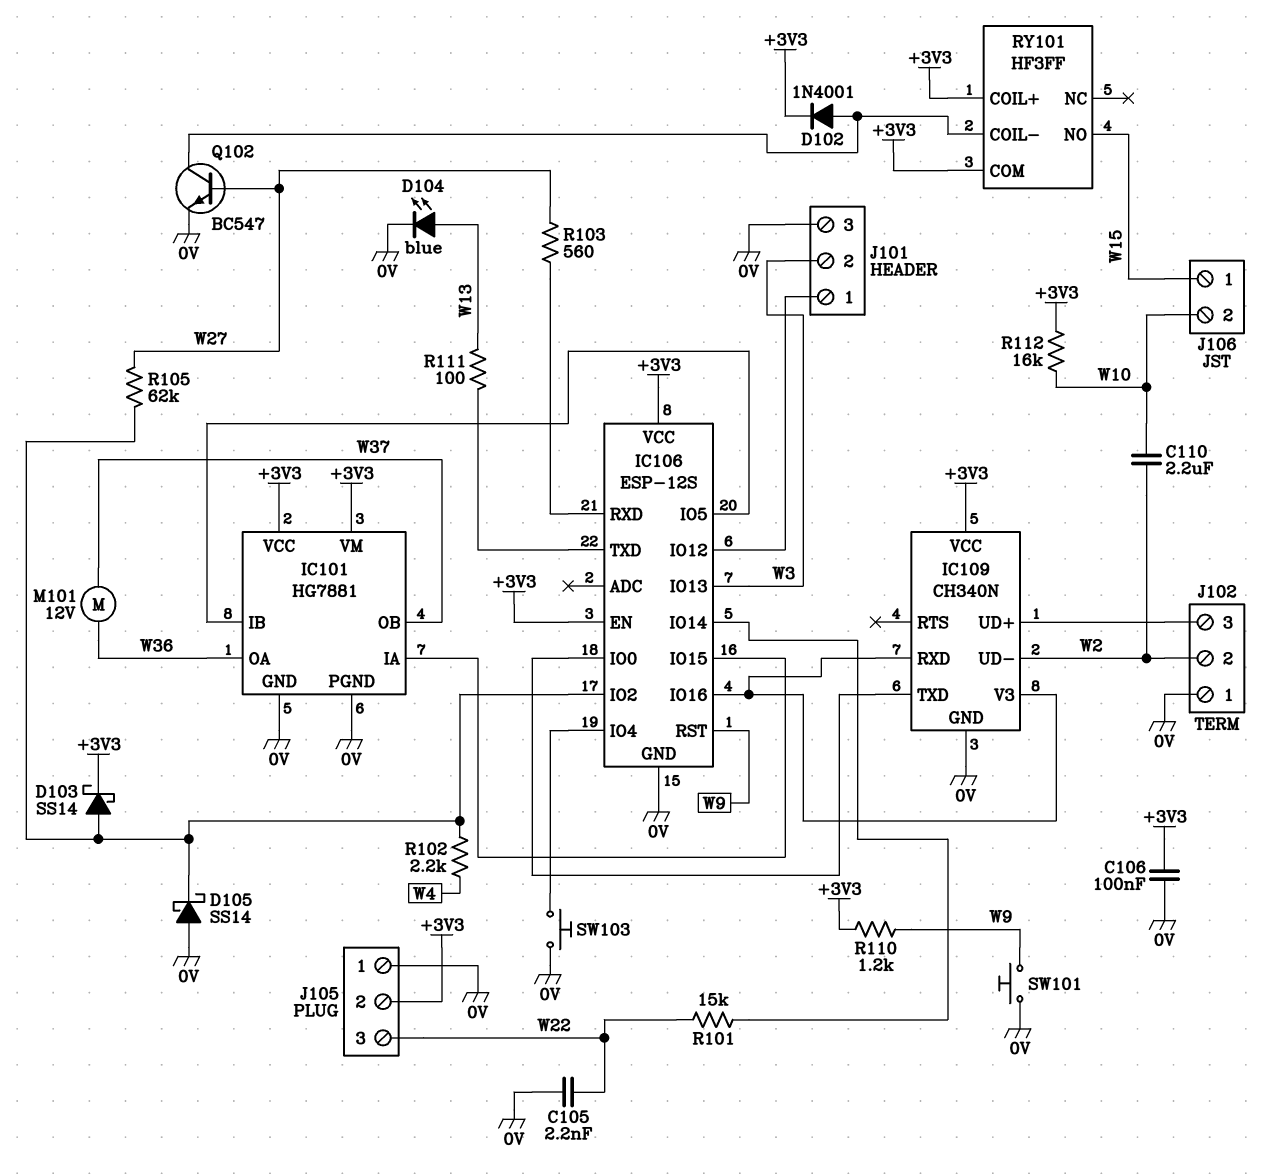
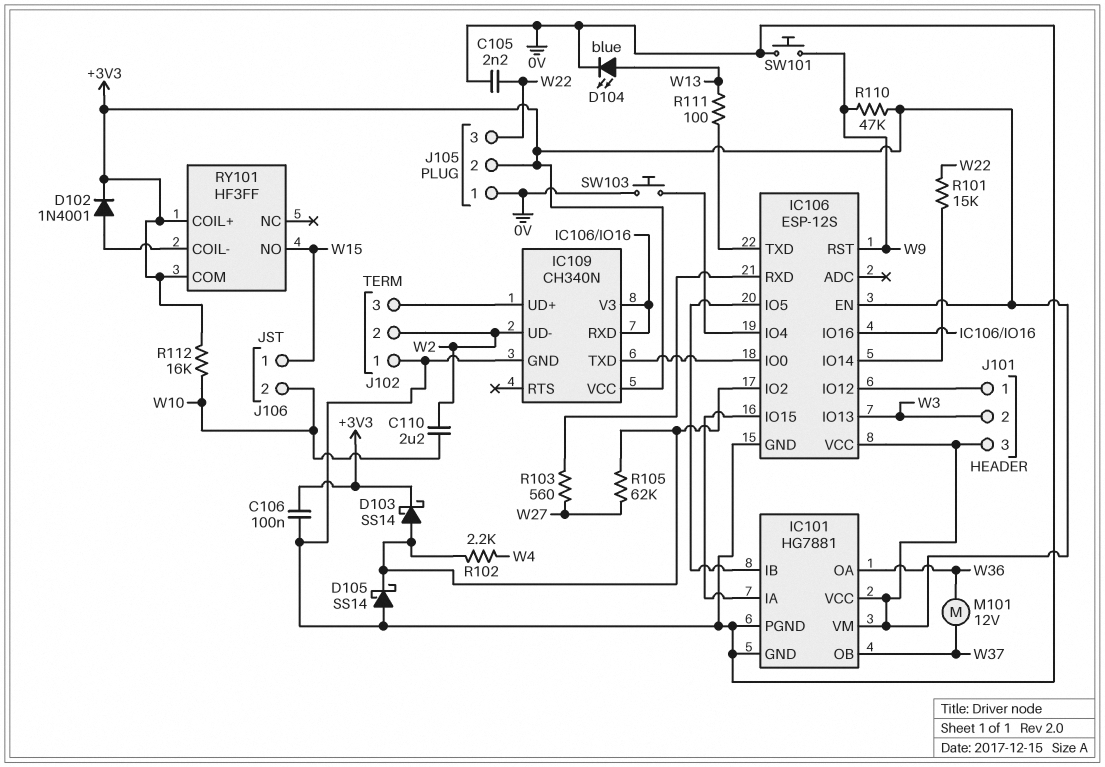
J101 pin 3: 0V -> +3V3
Q102: NPN BC547 (B W27, C RY101/COIL-, E 0V) -> none
R110: 1.2k (+3V3, W9) -> 47k (+3V3, W9)

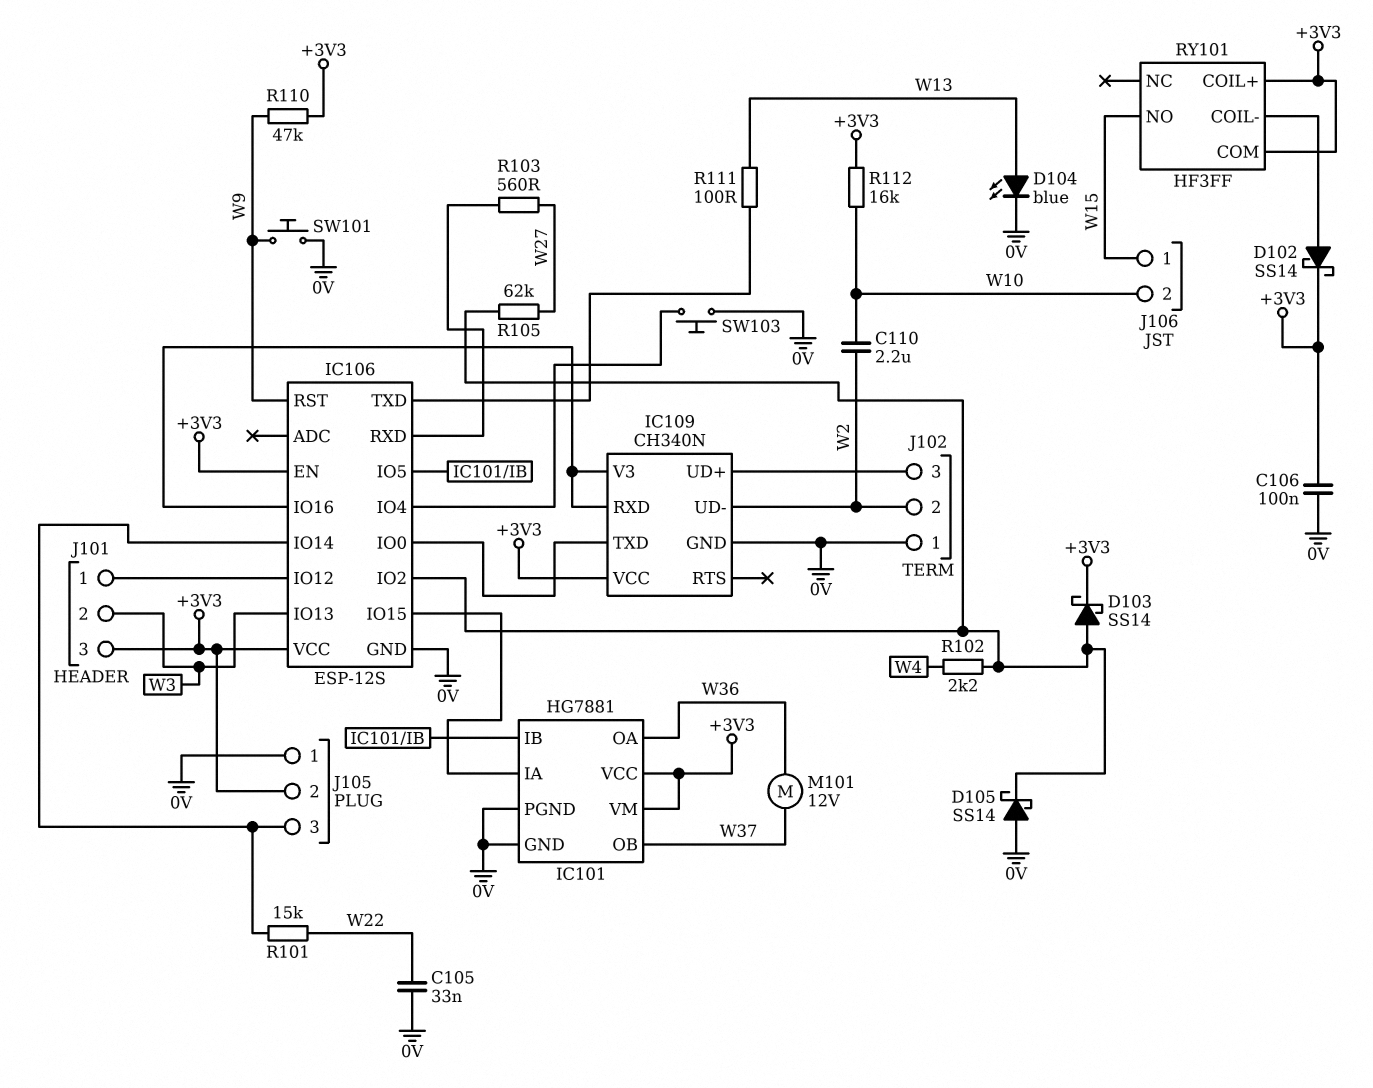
C105: 2.2nF (0V, W22) -> 33nF (0V, W22)
D102: diode 1N4001 (A RY101/COIL-, K +3V3) -> schottky SS14 (A RY101/COIL-, K +3V3)
J105 pin 3: W22 -> IC106/IO14

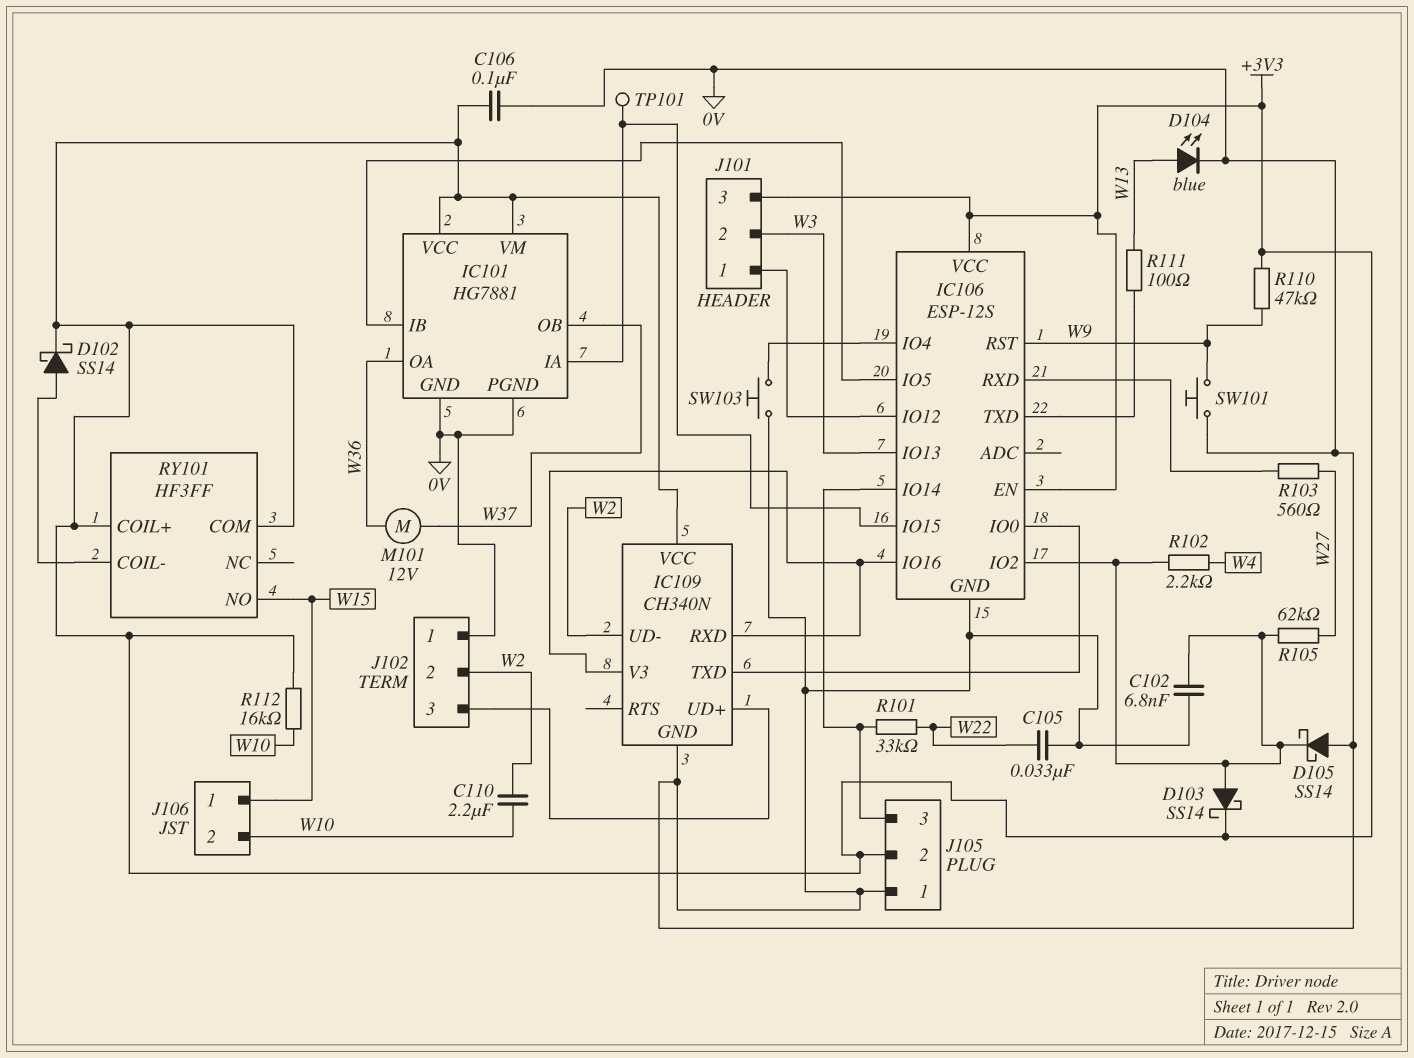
C102: none -> 6.8nF (0V, IC106/IO2)
R101: 15k (IC106/IO14, W22) -> 33k (IC106/IO14, W22)
TP101: none -> test point (IC101/IA)

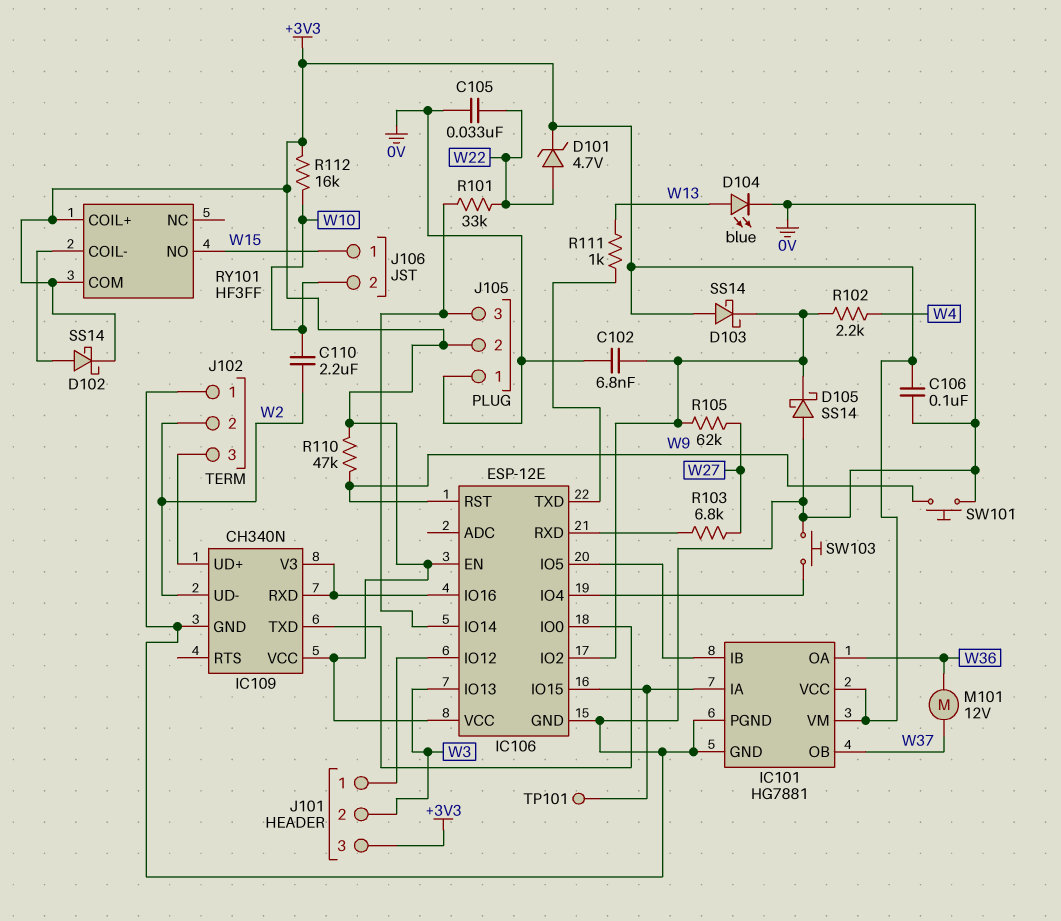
D101: none -> zener 4.7V (A W22, K +3V3)
D103: schottky SS14 (A IC106/IO2, K +3V3) -> schottky SS14 (A +3V3, K IC106/IO2)
IC106: ESP-12S -> ESP-12E
R103: 560 (IC106/RXD, W27) -> 6.8k (IC106/RXD, W27)
R111: 100 (IC106/TXD, W13) -> 1k (IC106/TXD, W13)

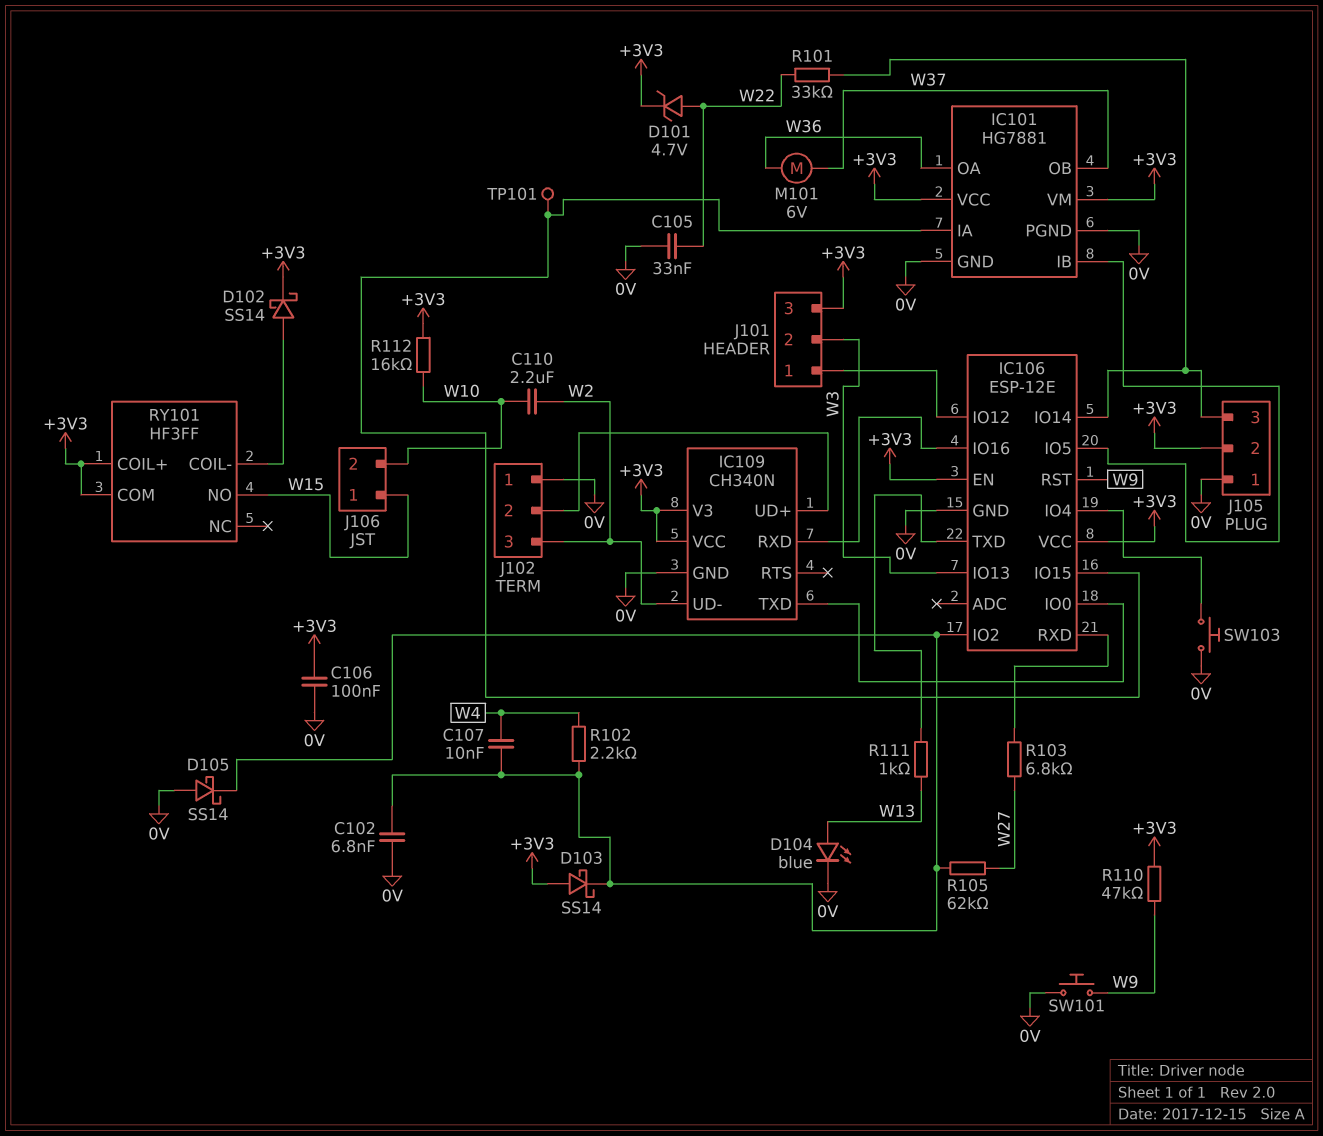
C107: none -> 10nF (IC106/IO2, W4)
IC109 pin V3: IC106/IO16 -> +3V3
J102 pin 2: W2 -> IC109/UD+
J102 pin 3: IC109/UD+ -> W2
M101: motor 12V (W36, W37) -> motor 6V (W36, W37)

